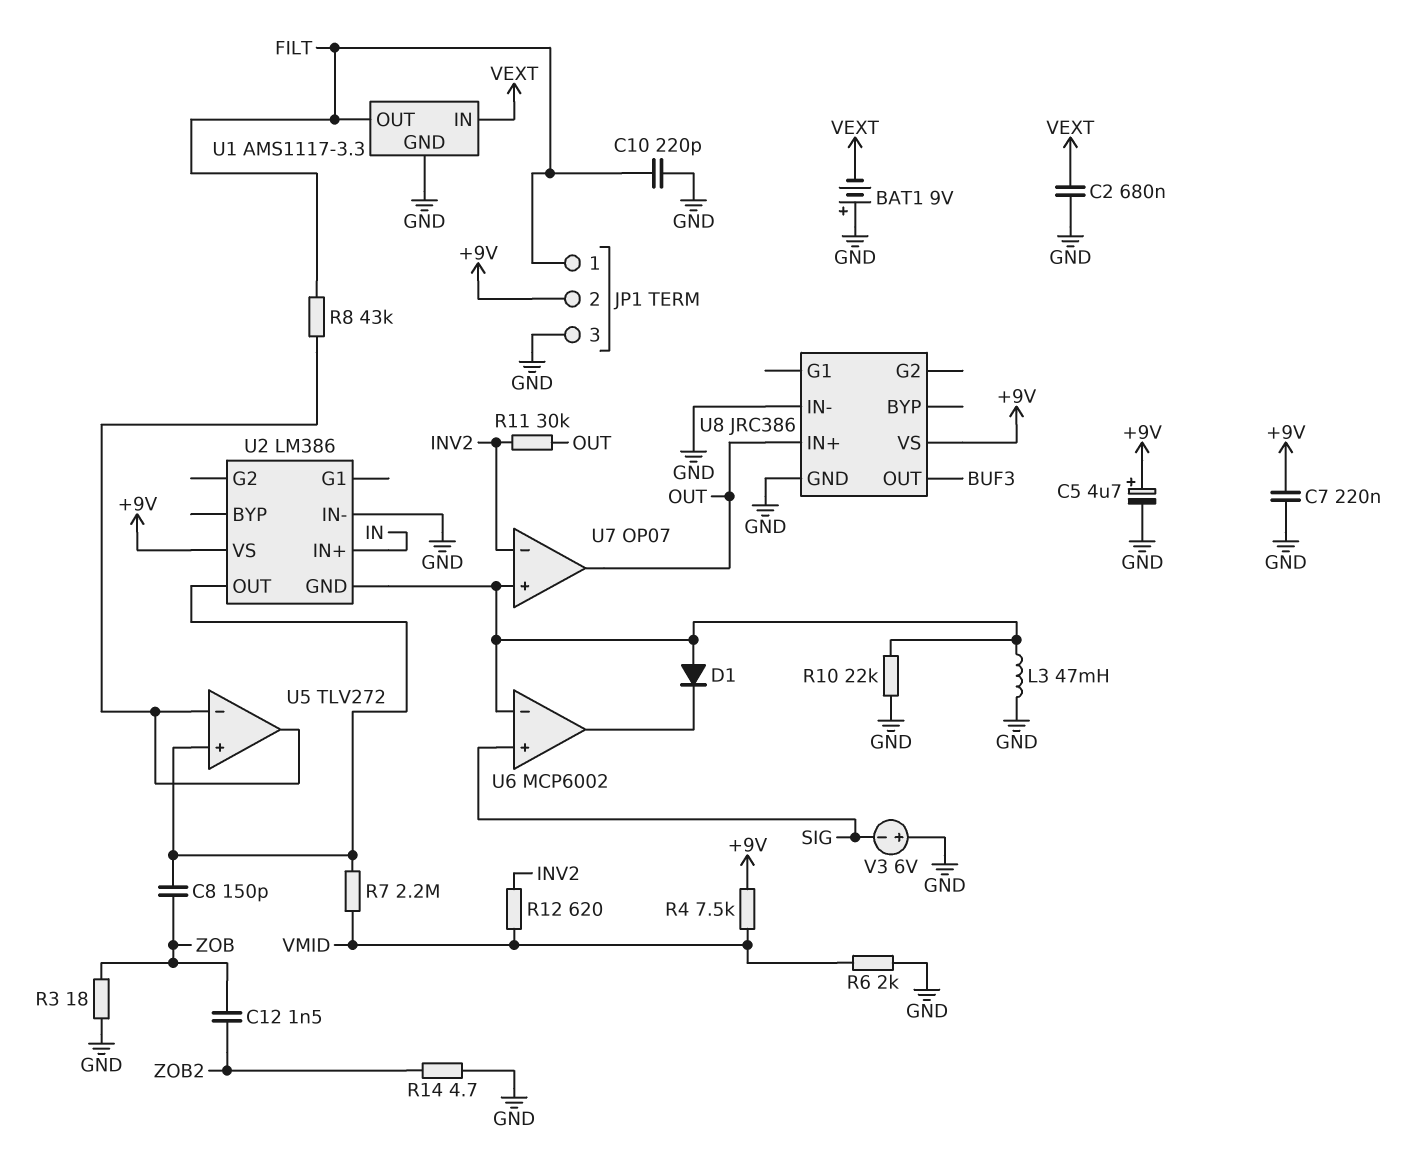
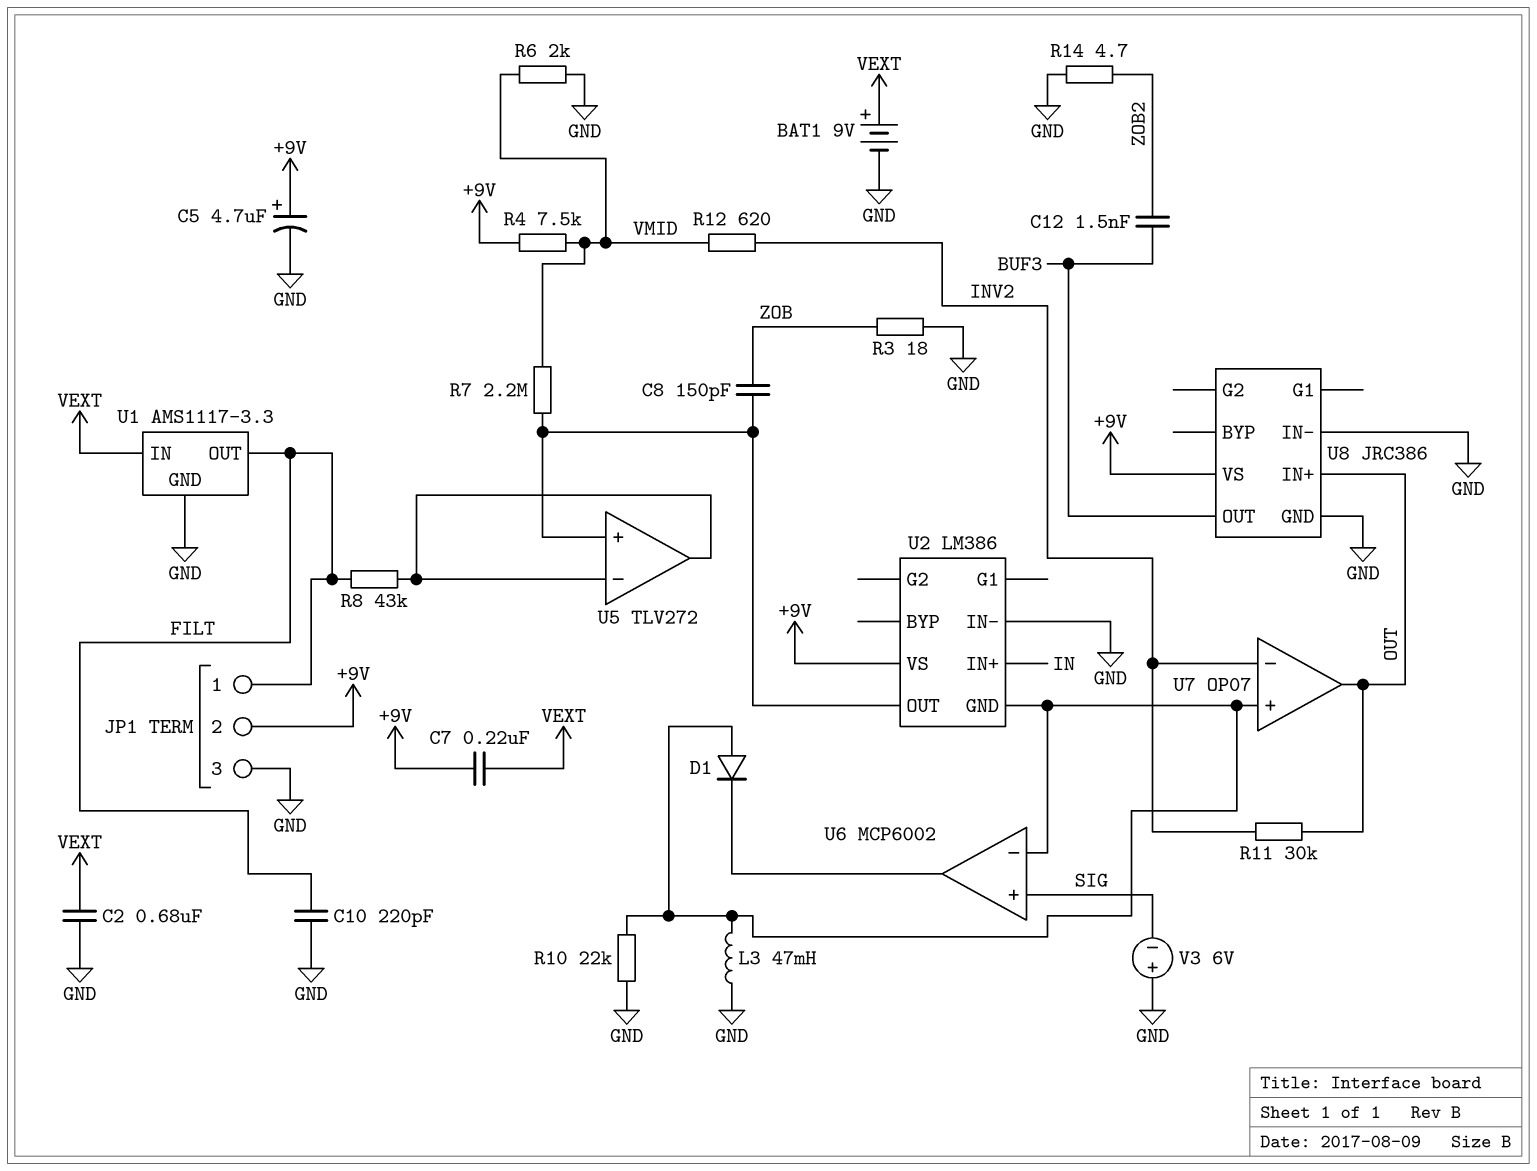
BAT1: 9V (plus GND, minus VEXT) -> 9V (plus VEXT, minus GND)
C7: 220nF (+9V, GND) -> 220nF (+9V, VEXT)
C12: 1.5nF (ZOB, ZOB2) -> 1.5nF (BUF3, ZOB2)

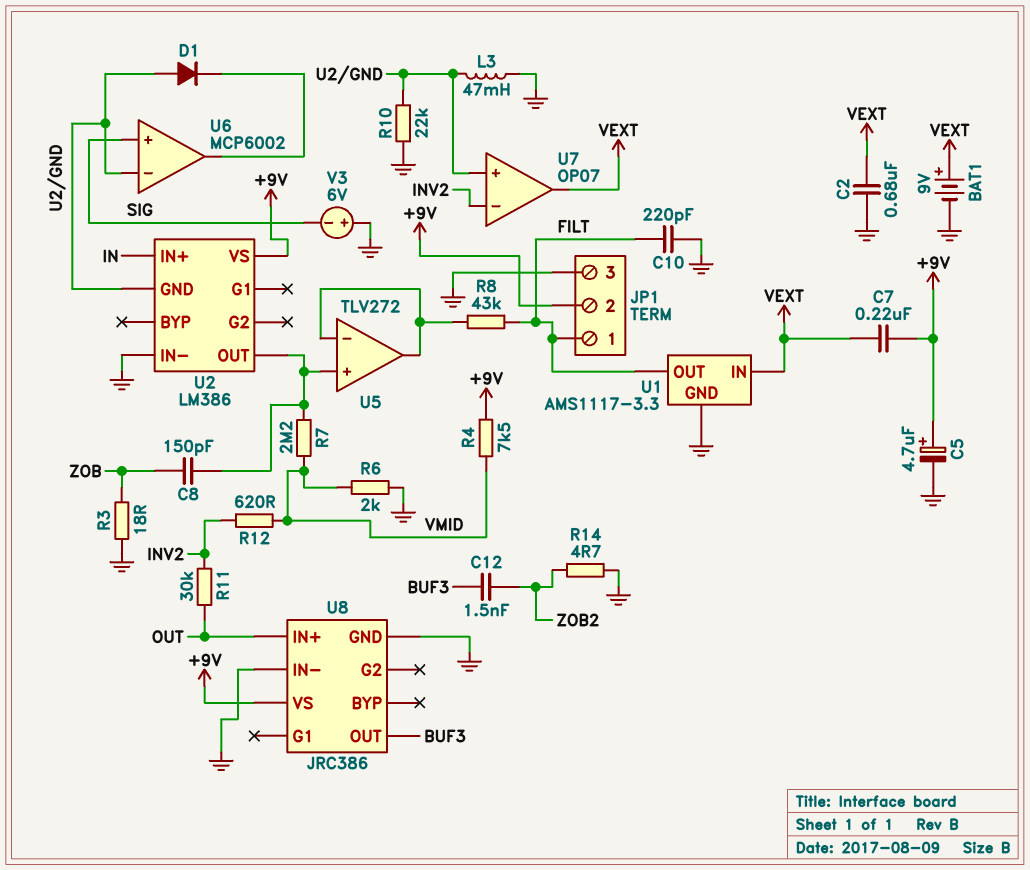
U7 pin out: OUT -> VEXT

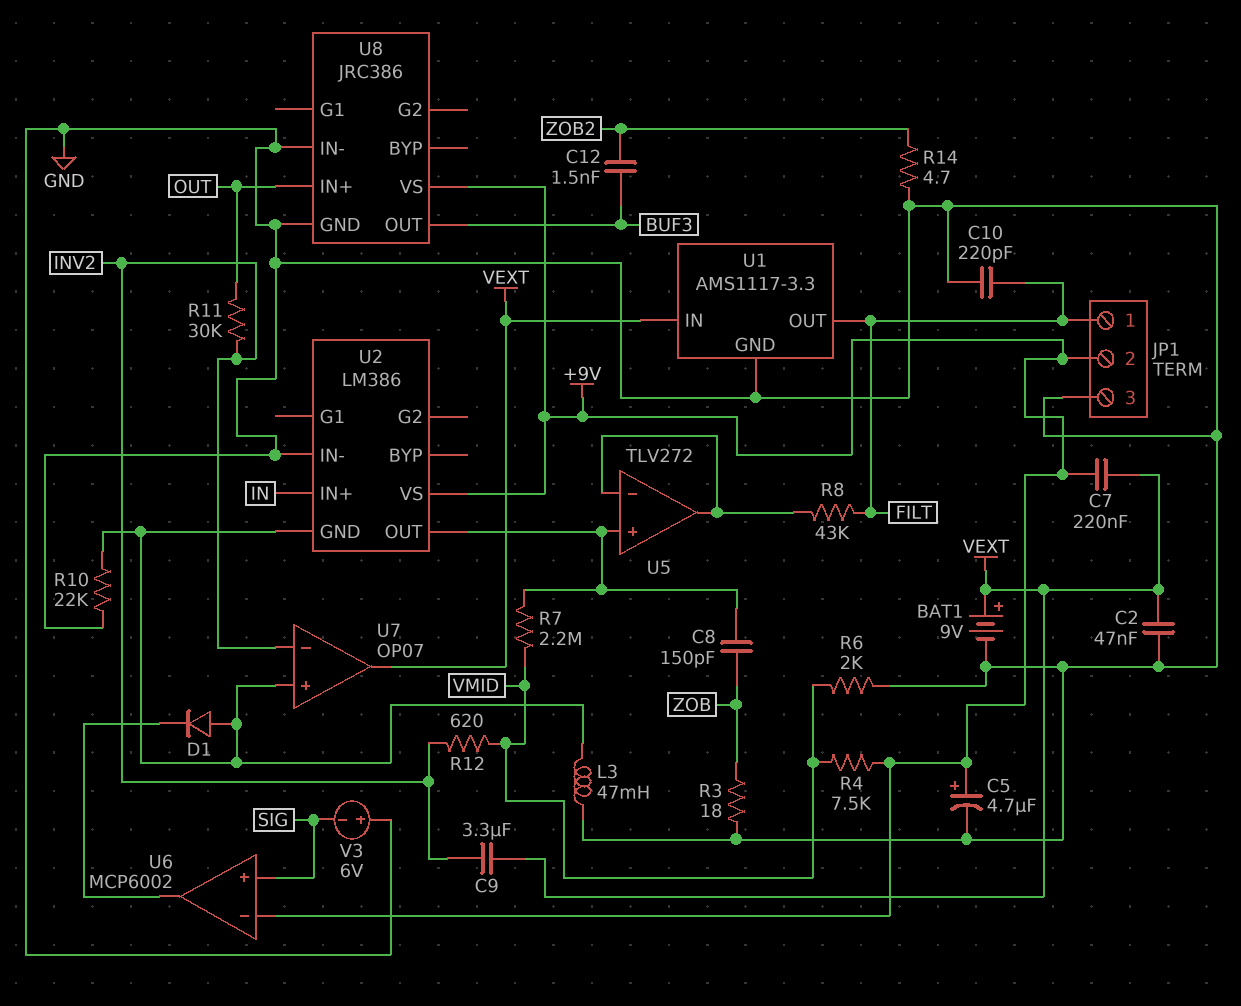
C2: 680nF (GND, VEXT) -> 47nF (GND, VEXT)
C9: none -> 3.3uF (INV2, VEXT)
U6 pin in-: U2/GND -> +9V

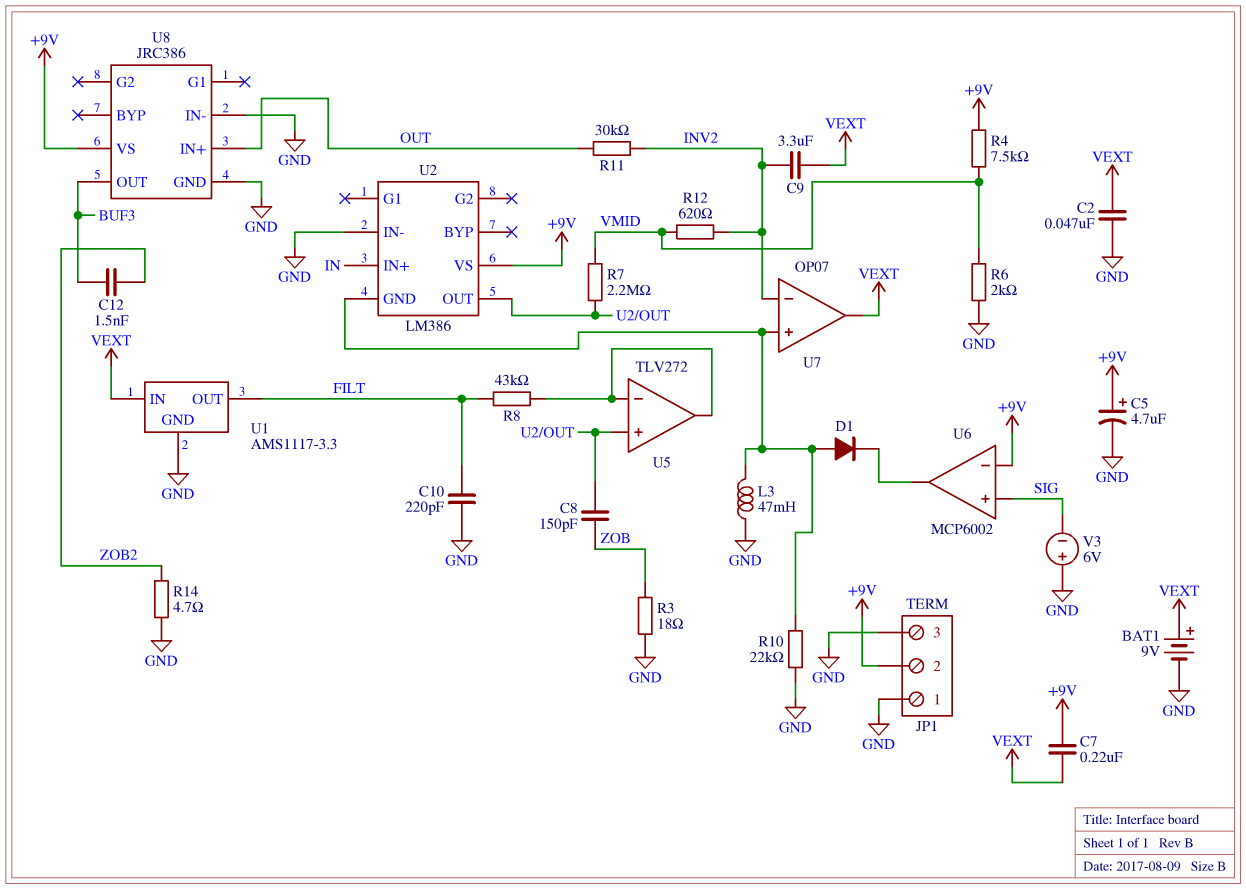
JP1 pin 1: FILT -> GND

